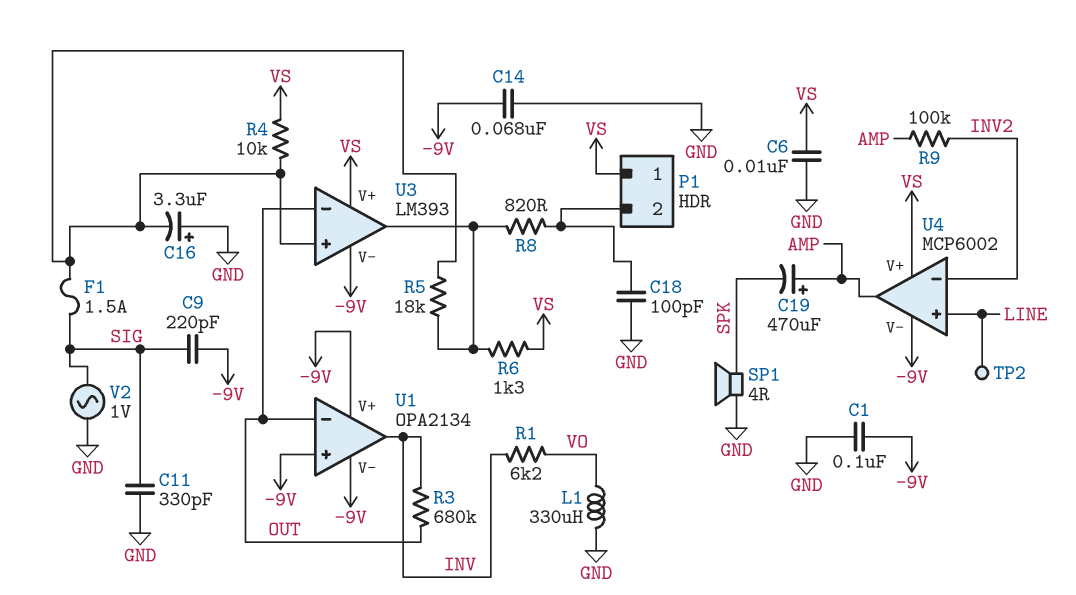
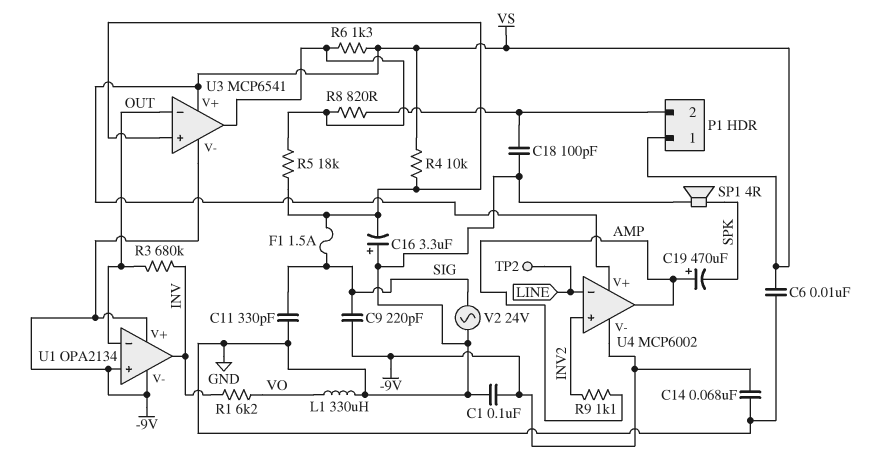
R9: 100k (AMP, INV2) -> 1.1k (AMP, INV2)
U3: LM393 -> MCP6541
U4 pin in+: LINE -> INV2
U4 pin in-: INV2 -> LINE
V2: AC 1V (GND, SIG) -> AC 24V (GND, SIG)

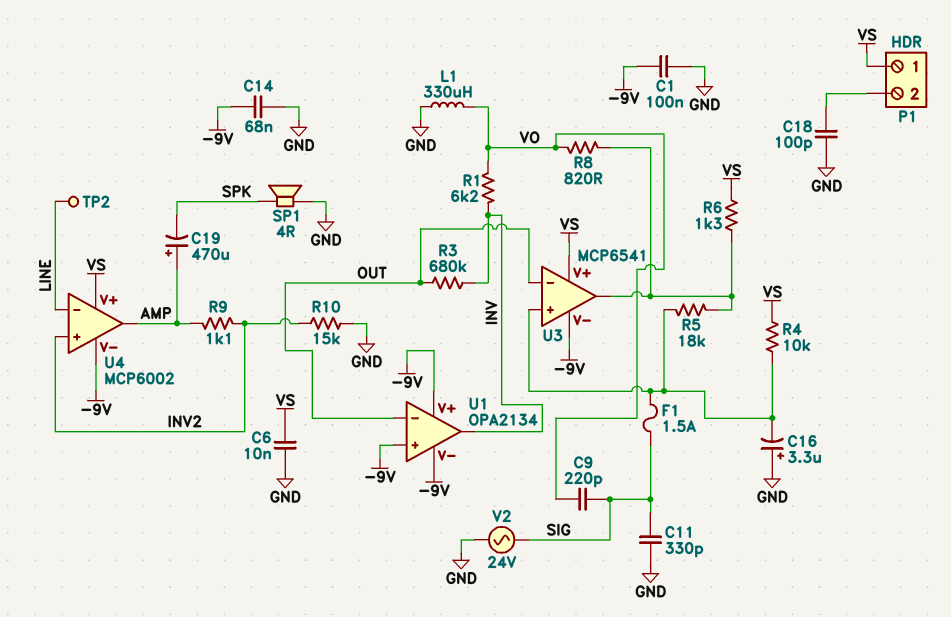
C9: 220pF (-9V, SIG) -> 220pF (SIG, VO)
R8: 820 (P1/2, U3/out) -> 820 (U3/out, VO)
R10: none -> 15k (GND, INV2)

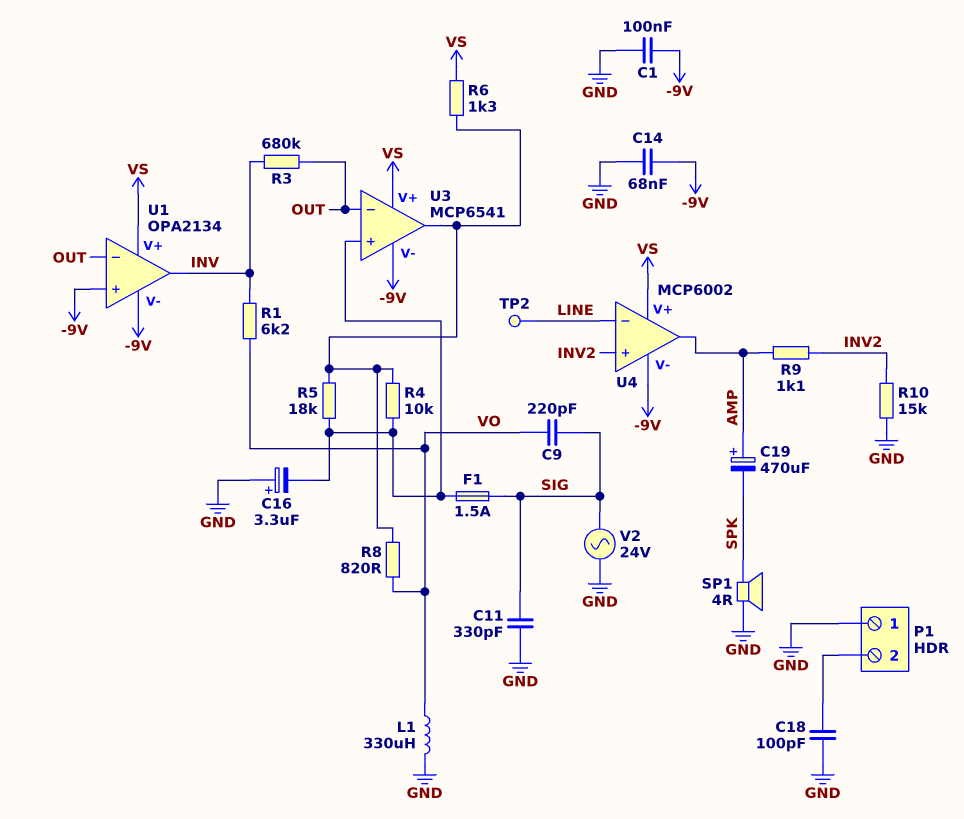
C6: 10nF (GND, VS) -> none
P1 pin 1: VS -> GND
R4: 10k (U3/in+, VS) -> 10k (U3/in+, U3/out)
U1 pin V+: -9V -> VS

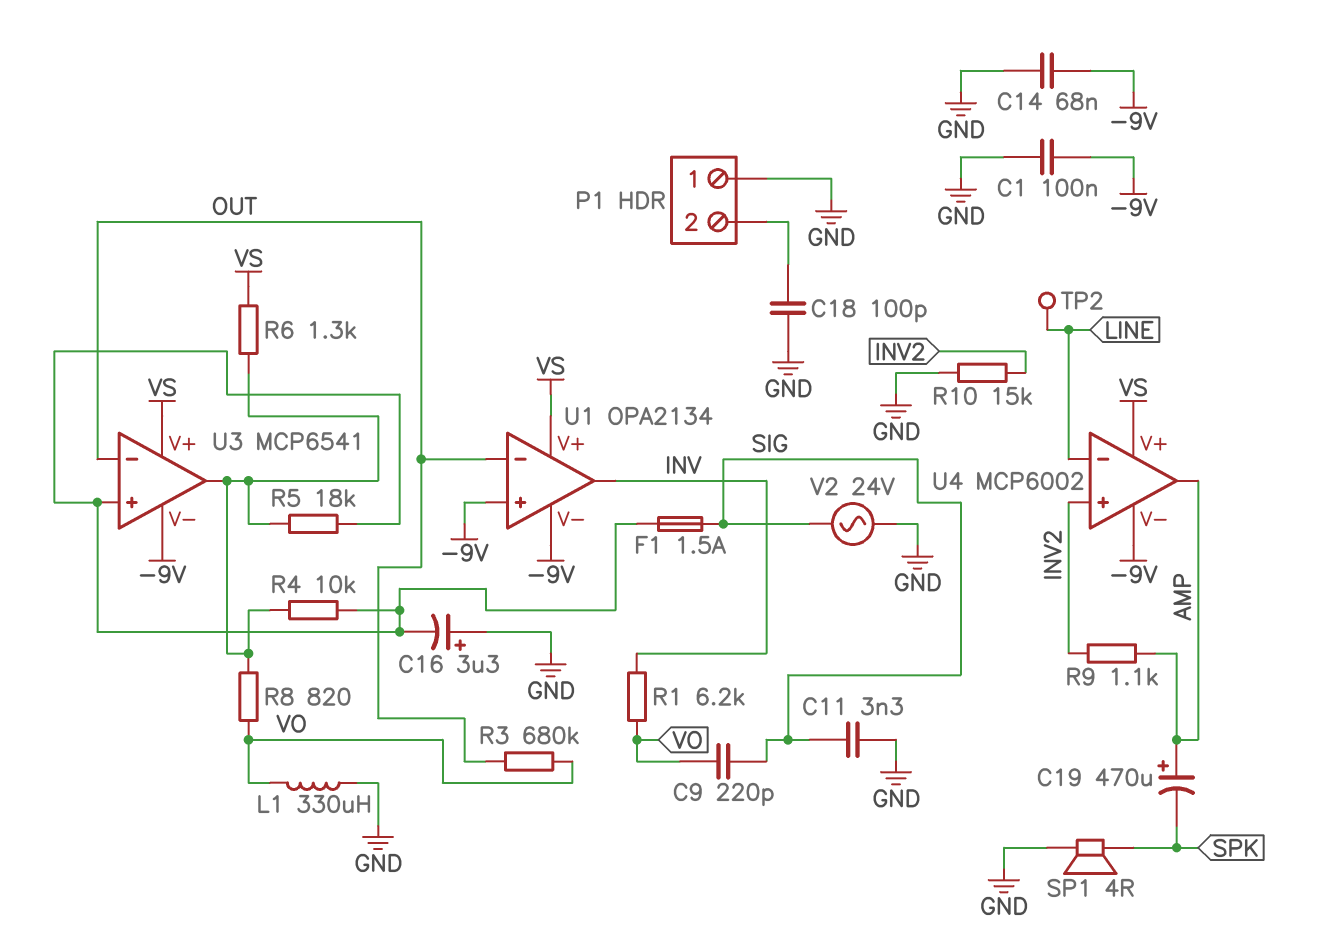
C11: 330pF (GND, SIG) -> 3.3nF (GND, SIG)
R3: 680k (INV, OUT) -> 680k (OUT, VO)

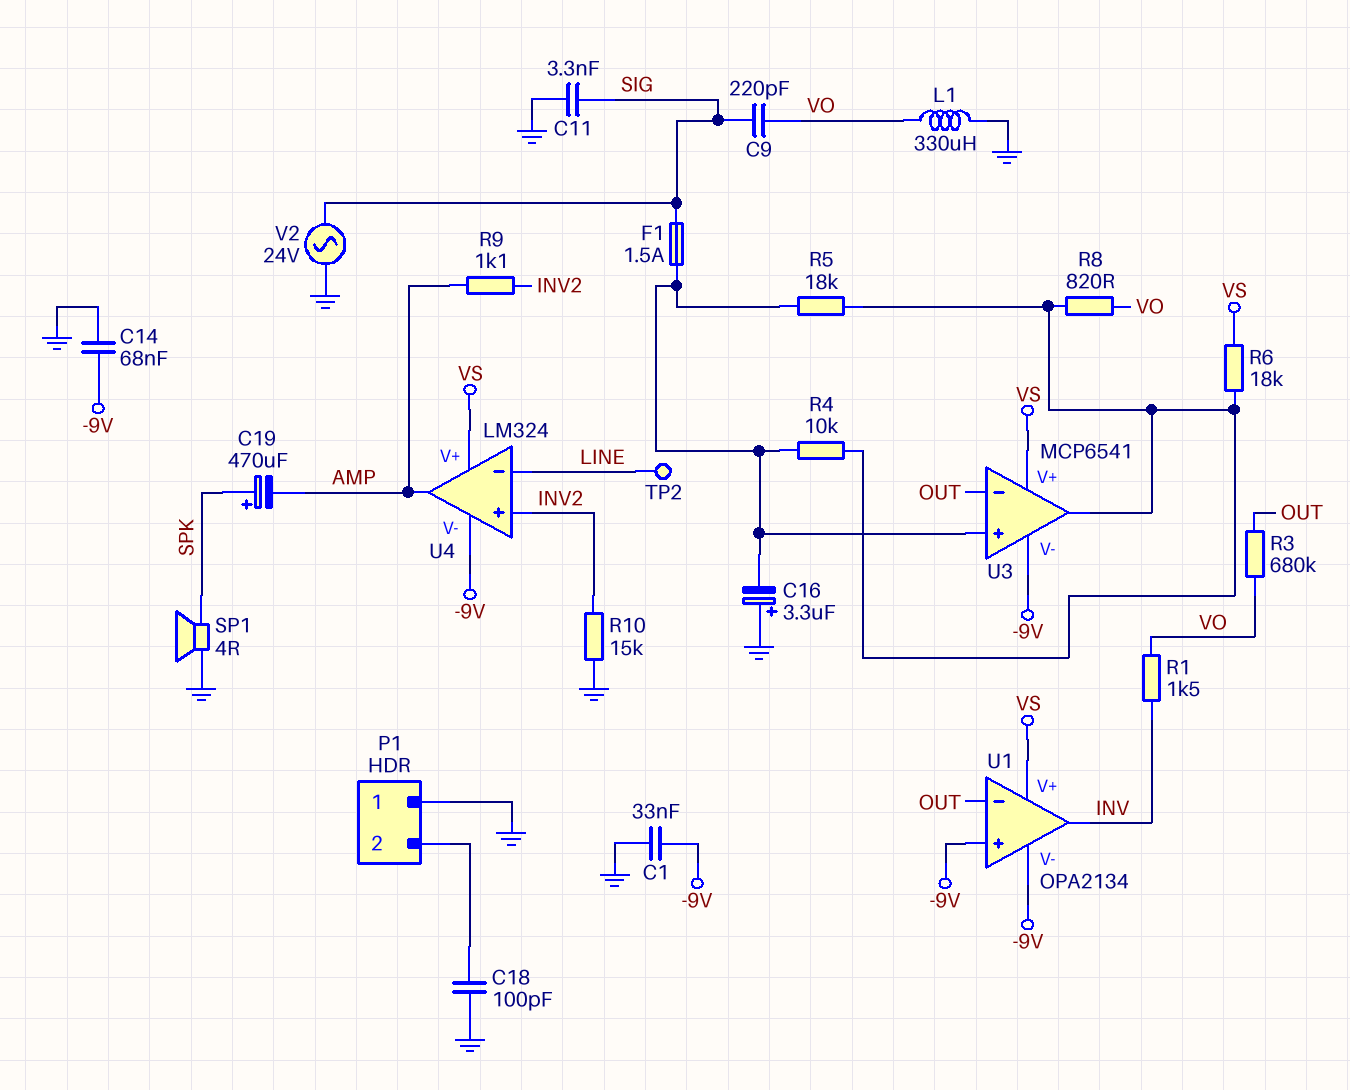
C1: 100nF (-9V, GND) -> 33nF (-9V, GND)
C19: 470uF (plus AMP, minus SPK) -> 470uF (plus SPK, minus AMP)
R1: 6.2k (INV, VO) -> 1.5k (INV, VO)
R6: 1.3k (U3/out, VS) -> 18k (U3/out, VS)
U4: MCP6002 -> LM324

